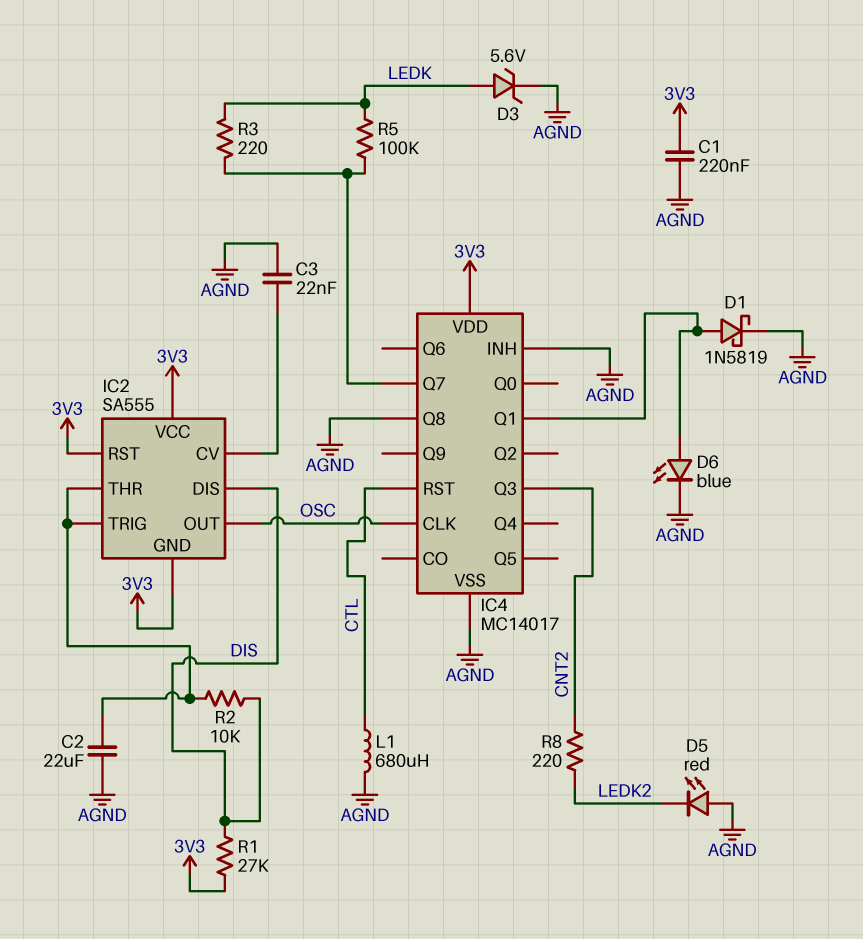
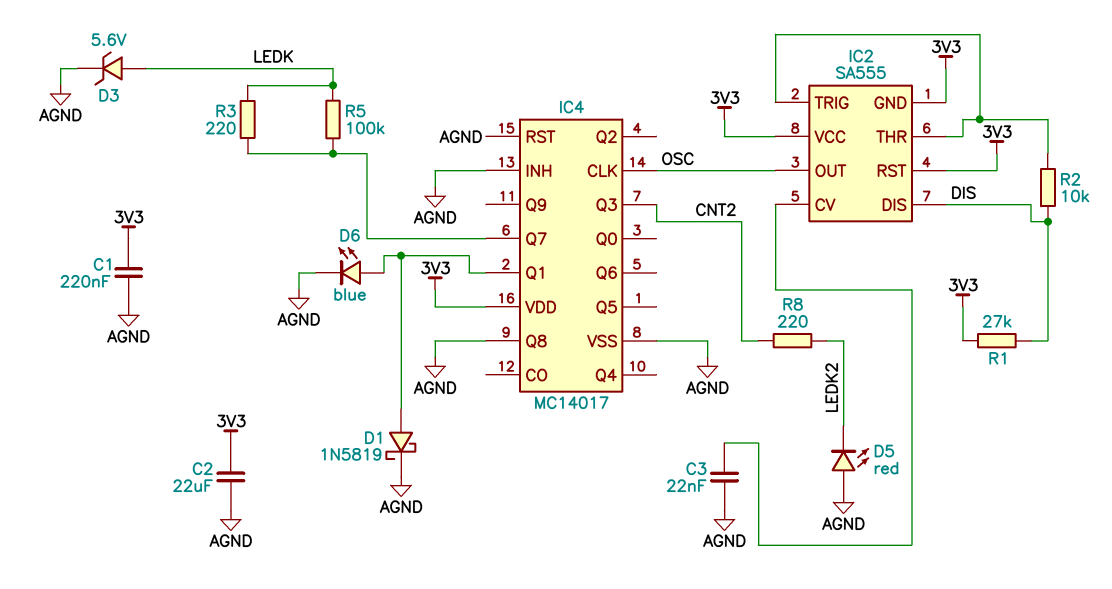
C2: 22uF (AGND, IC2/THR) -> 22uF (3V3, AGND)
IC4 pin RST: CTL -> AGND
L1: 680uH (AGND, CTL) -> none

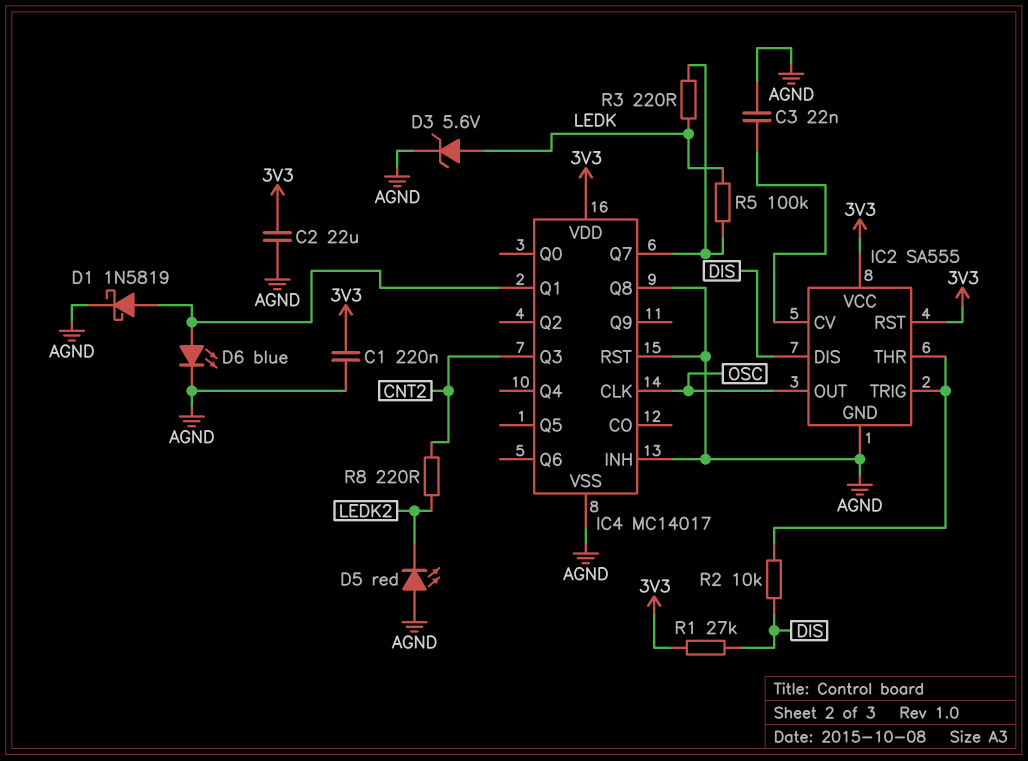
IC2 pin GND: 3V3 -> AGND

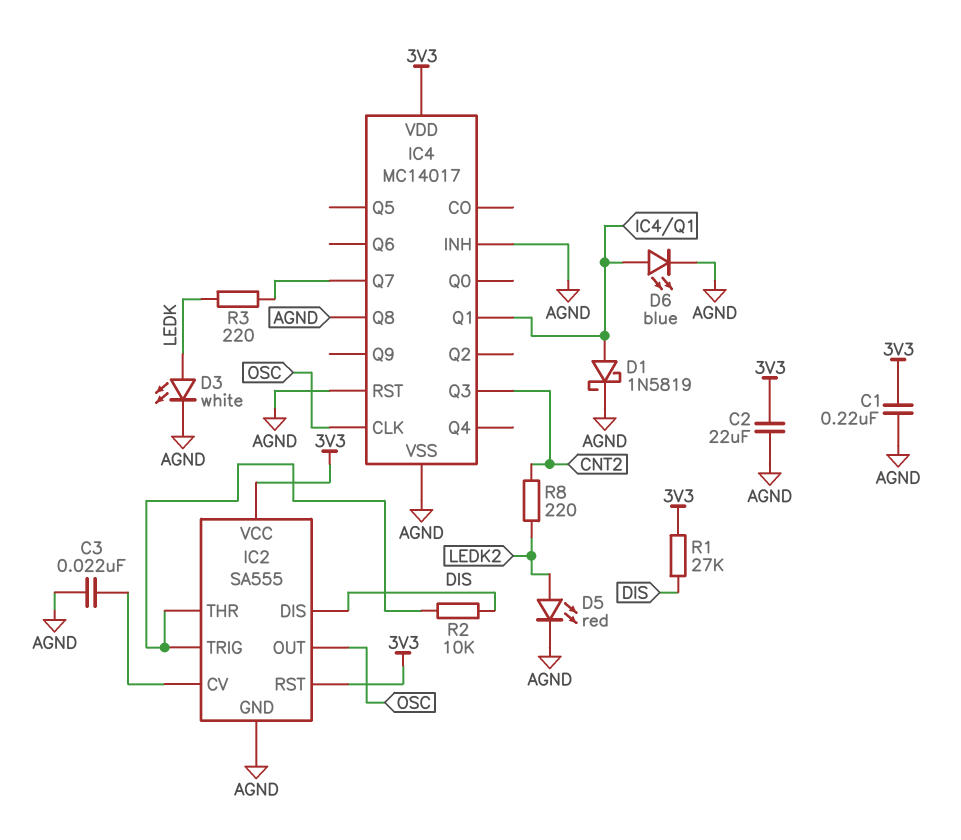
D3: zener 5.6V (A LEDK, K AGND) -> LED white (A LEDK, K AGND)
D5: LED red (A AGND, K LEDK2) -> LED red (A LEDK2, K AGND)
R5: 100k (IC4/Q7, LEDK) -> none

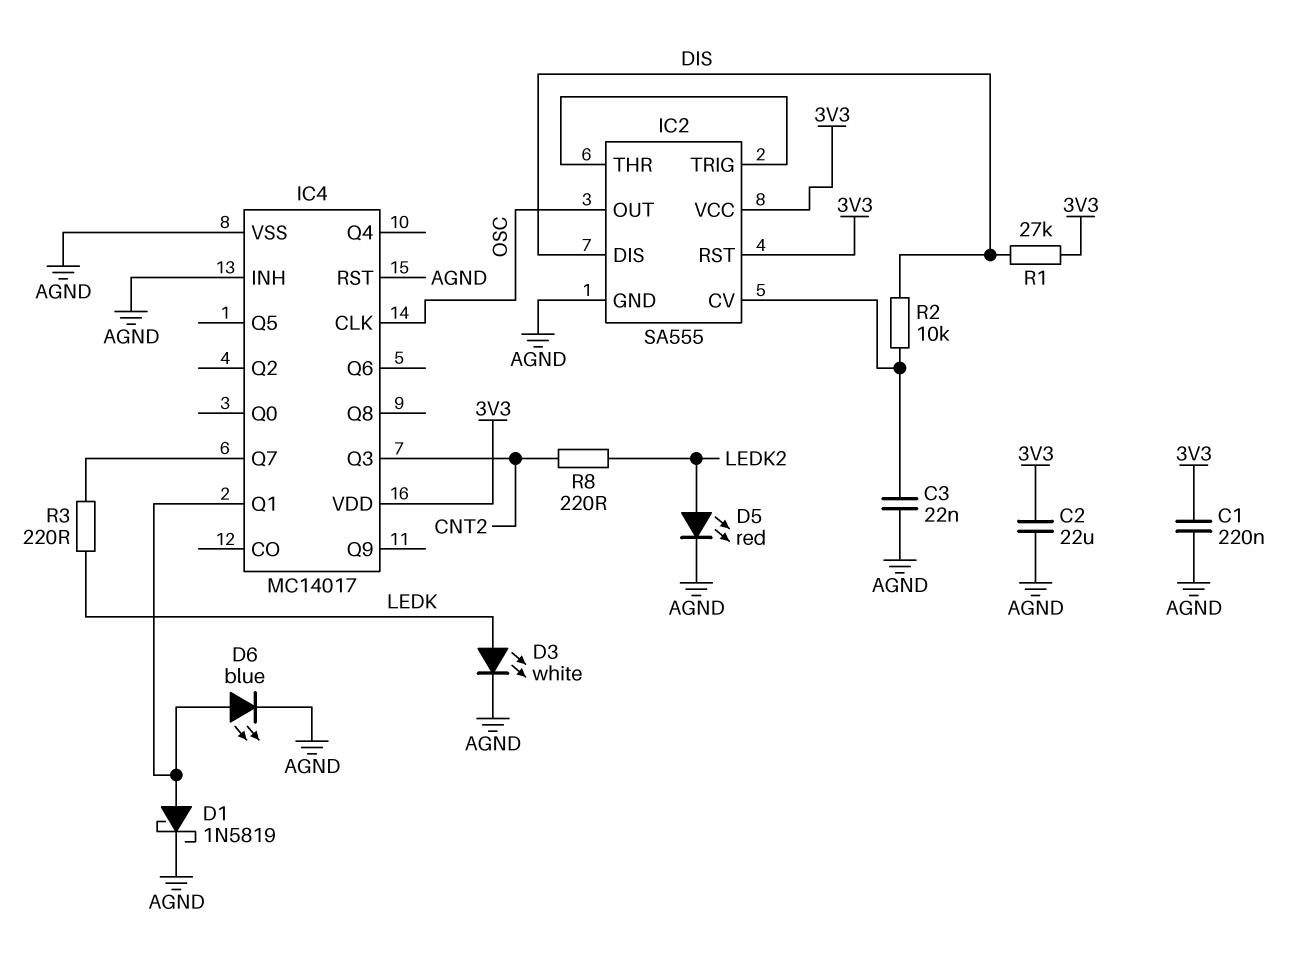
IC4 pin Q8: AGND -> none
R2: 10k (DIS, IC2/THR) -> 10k (DIS, IC2/CV)

